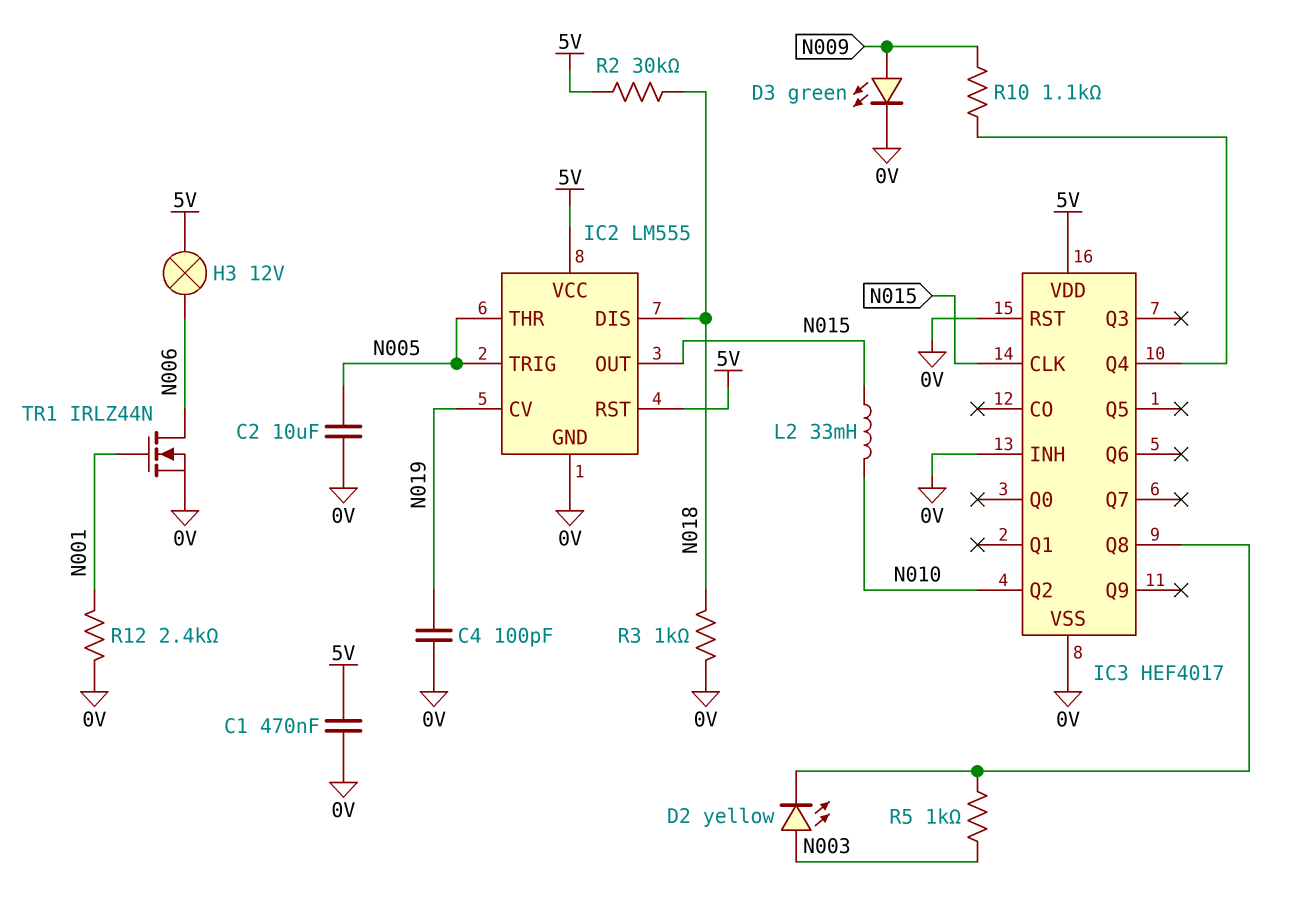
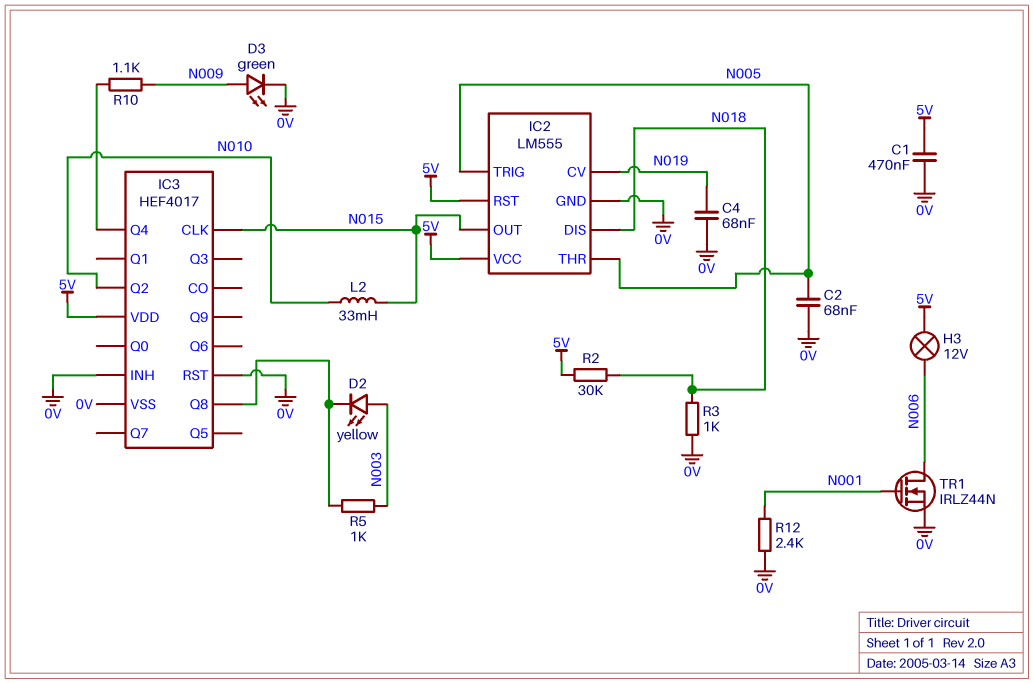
C2: 10uF (0V, N005) -> 68nF (0V, N005)
C4: 100pF (0V, N019) -> 68nF (0V, N019)

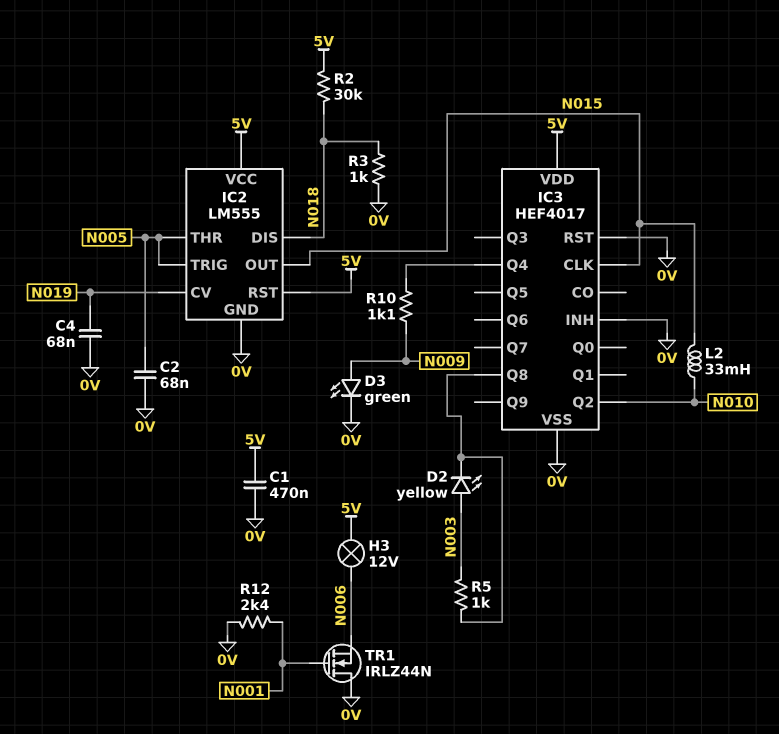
TR1: NMOS IRLZ44N (G N001, D N006, S 0V) -> NMOS IRLZ44N (G N001, D 0V, S N006)

